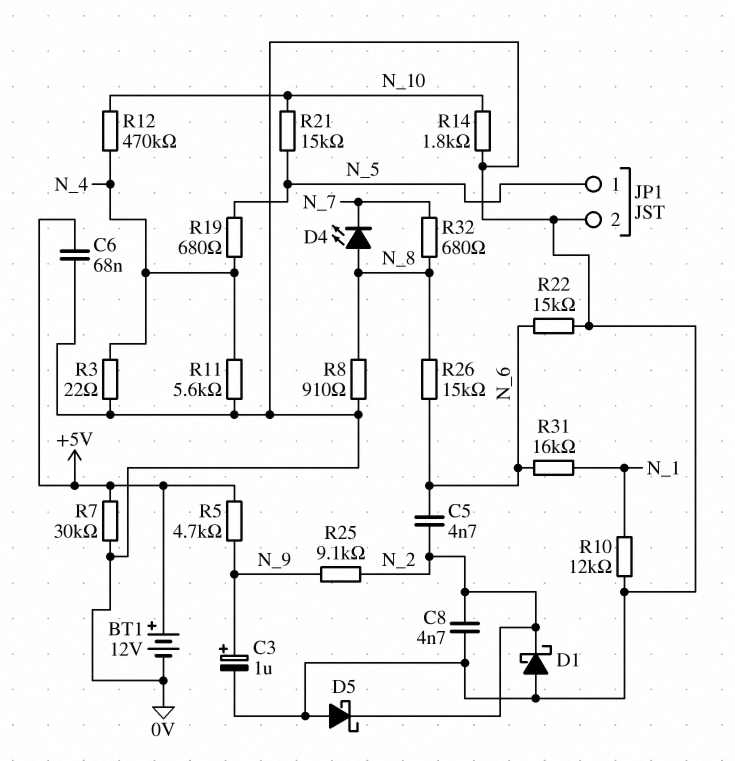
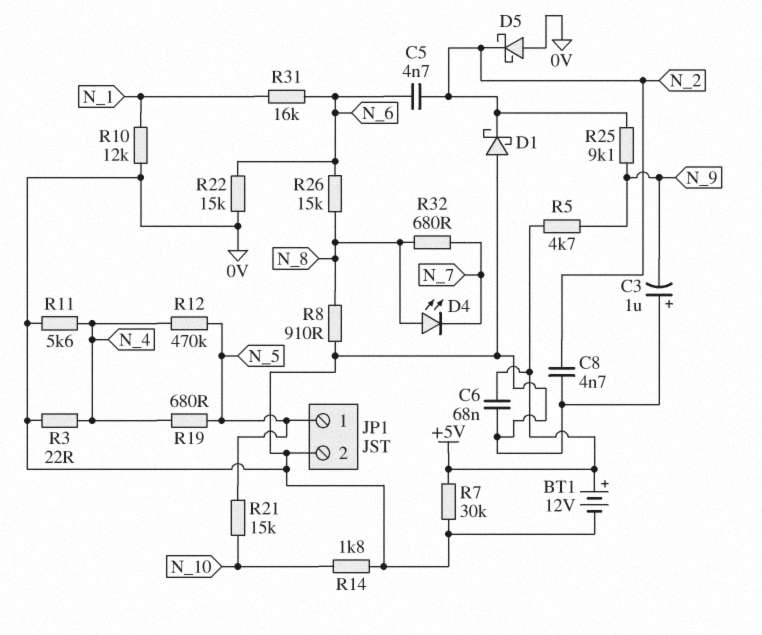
C3: 1uF (plus N_9, minus 0V) -> 1uF (plus 0V, minus N_9)
R12: 470k (N_4, N_10) -> 470k (N_4, N_5)

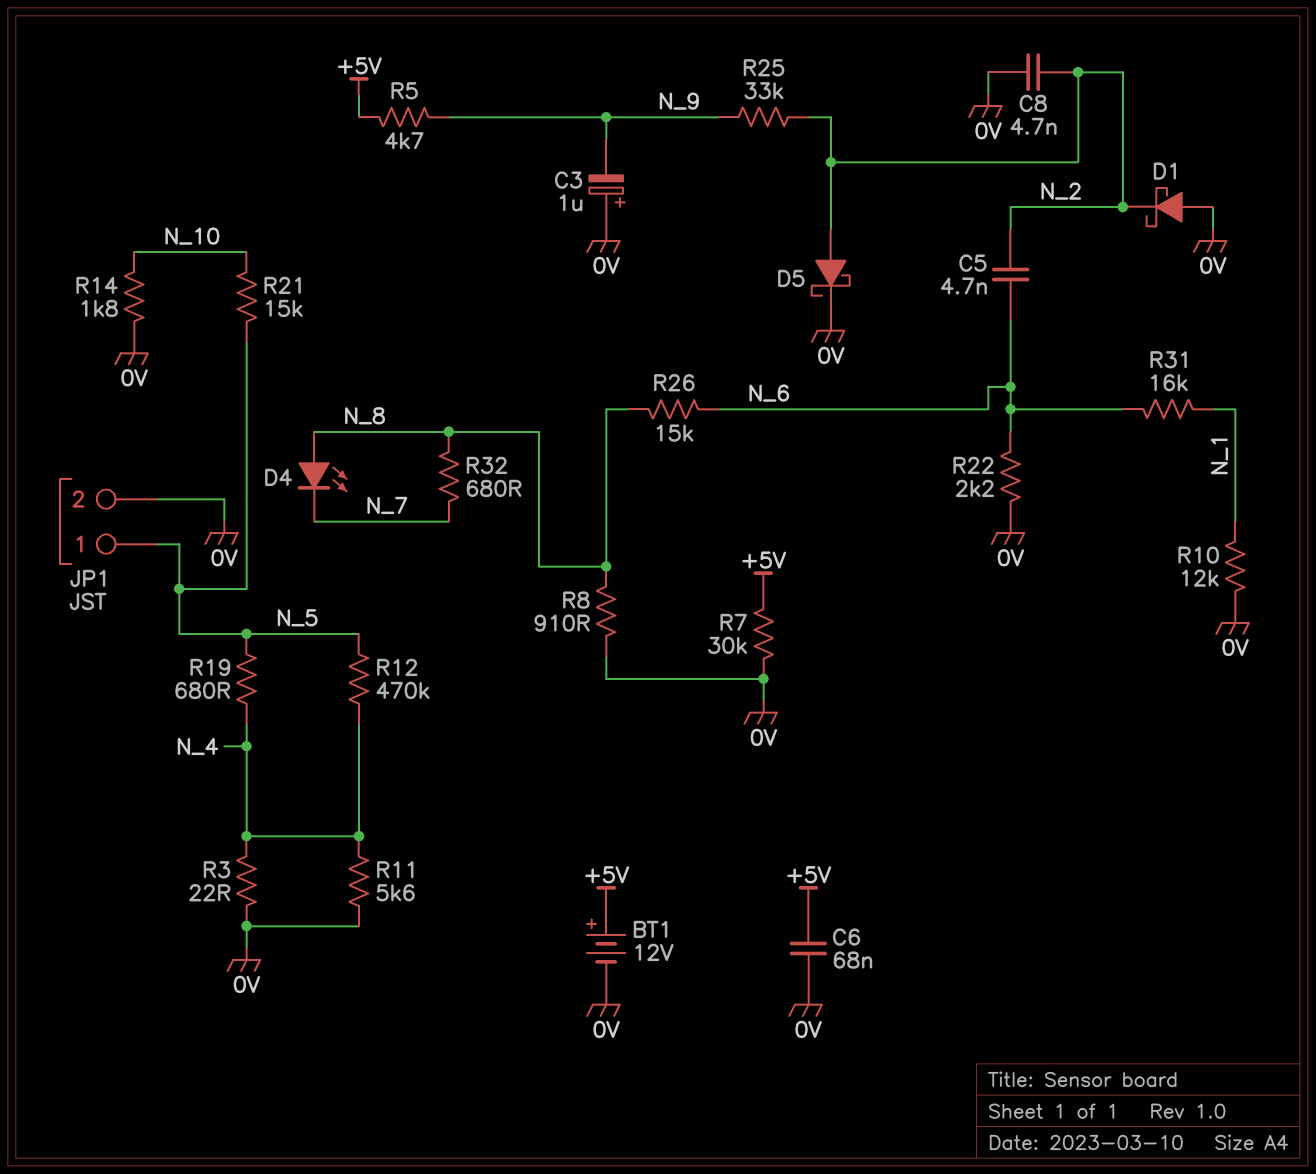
D5: schottky (A 0V, K N_2) -> schottky (A N_2, K 0V)
R22: 15k (0V, N_6) -> 2.2k (0V, N_6)
R25: 9.1k (N_2, N_9) -> 33k (N_2, N_9)

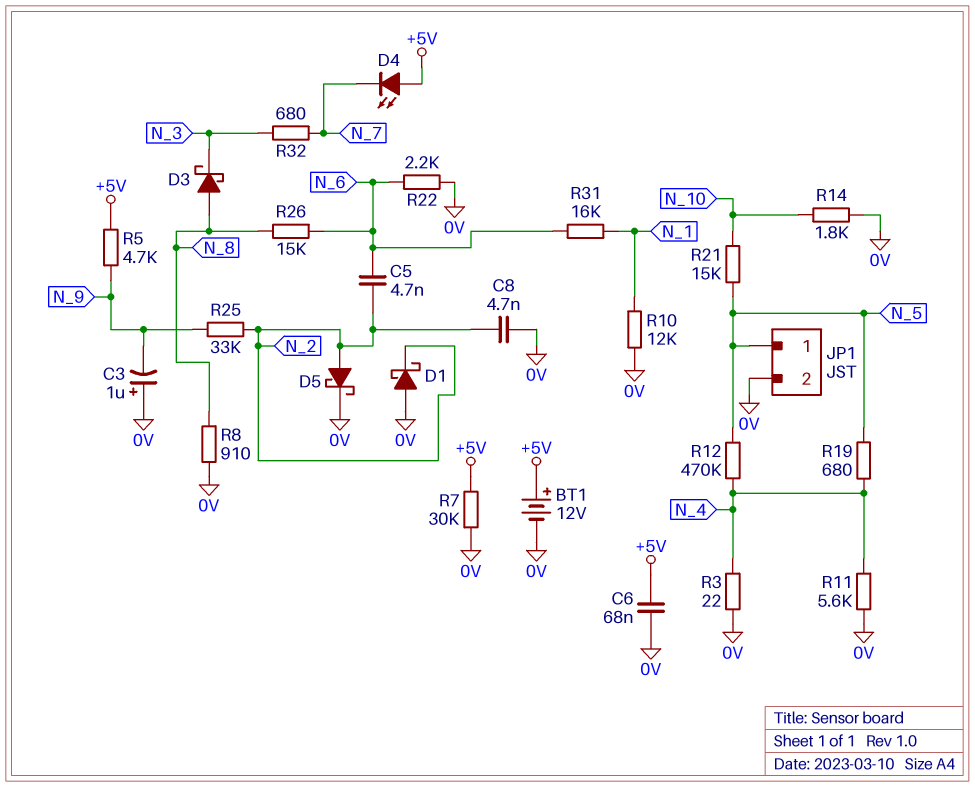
D3: none -> schottky (A N_8, K N_3)
D4: LED (A N_8, K N_7) -> LED (A +5V, K N_7)
R32: 680 (N_7, N_8) -> 680 (N_3, N_7)

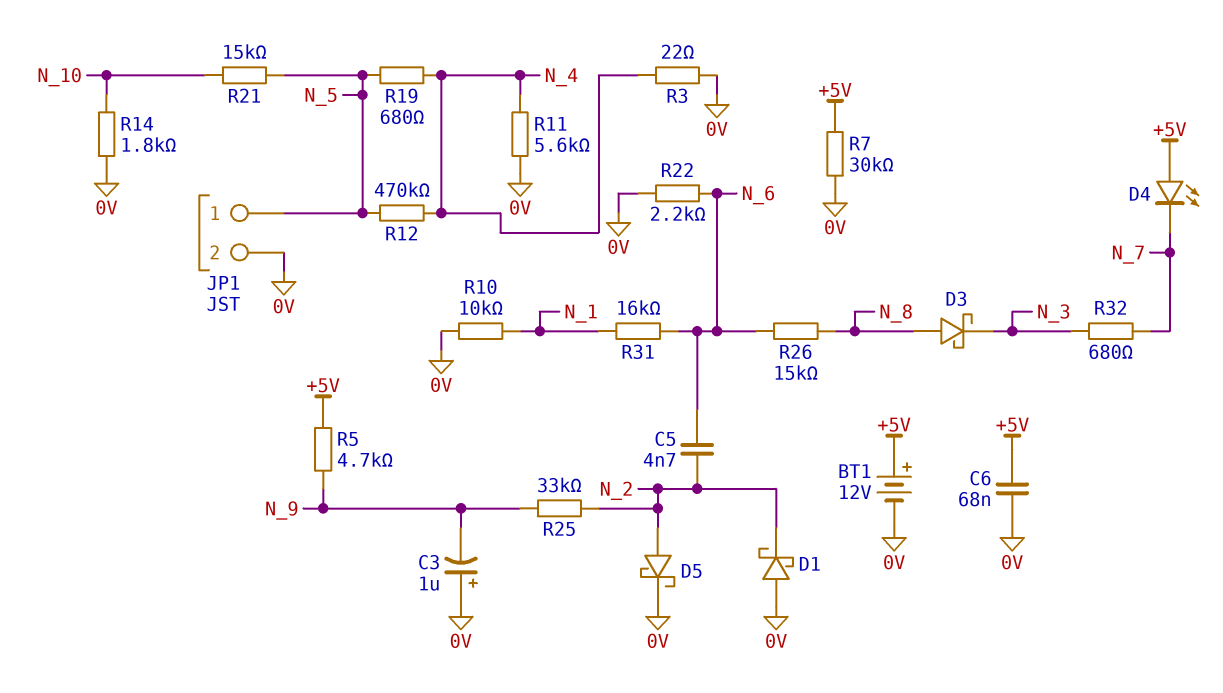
C8: 4.7nF (0V, N_2) -> none
R8: 910 (0V, N_8) -> none
R10: 12k (0V, N_1) -> 10k (0V, N_1)

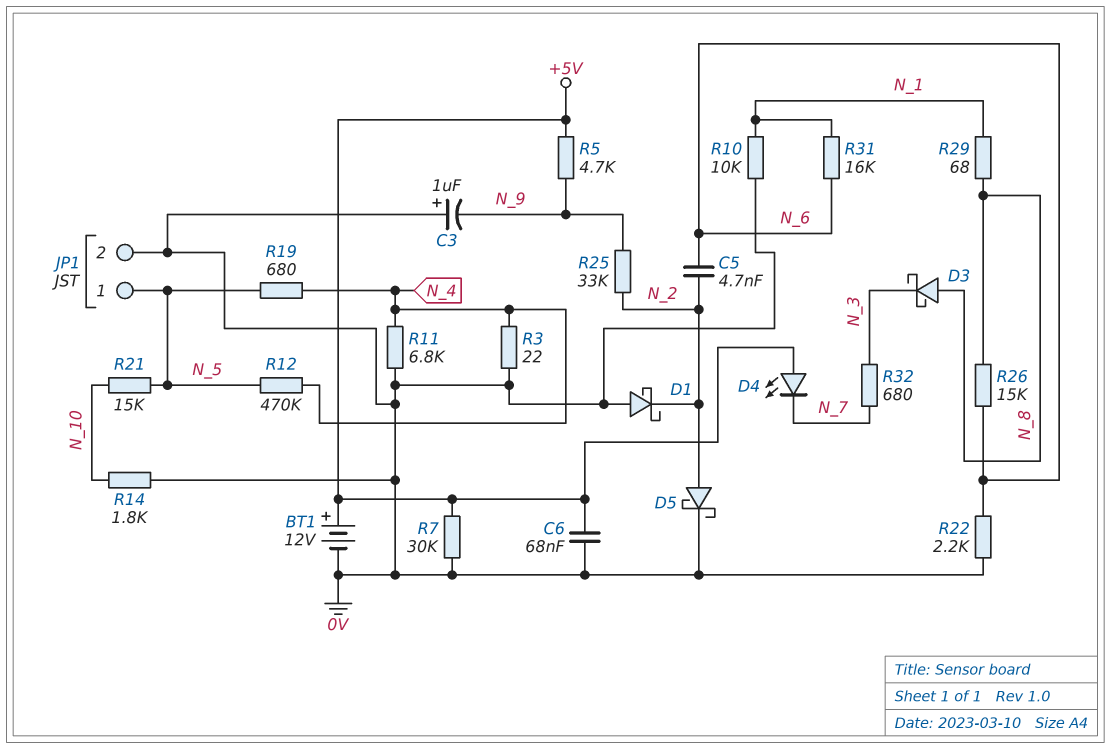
R11: 5.6k (0V, N_4) -> 6.8k (0V, N_4)
R29: none -> 68 (N_1, N_8)

